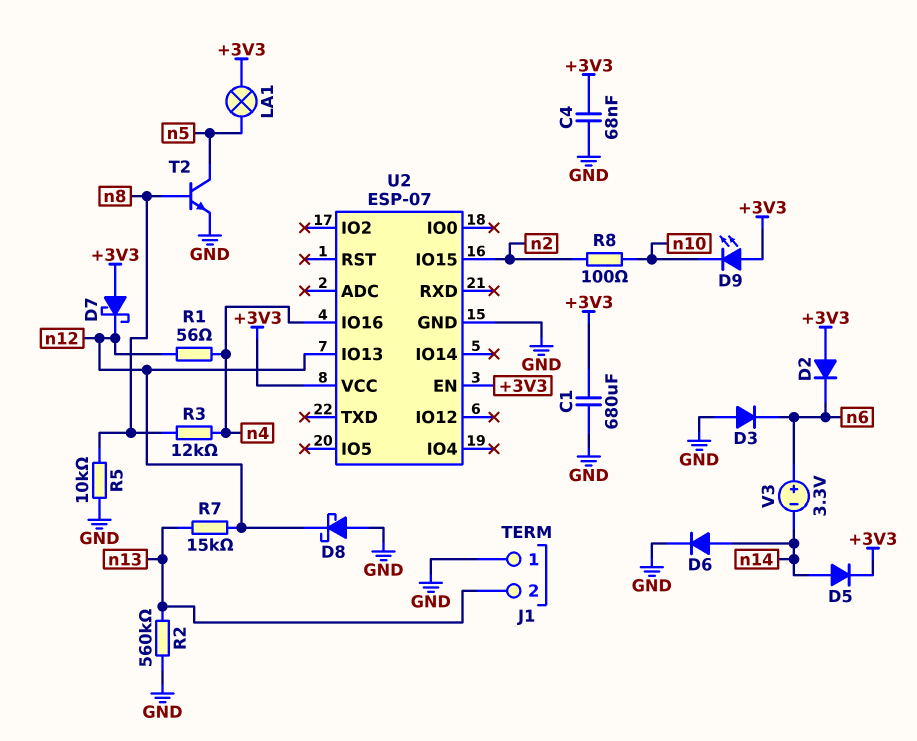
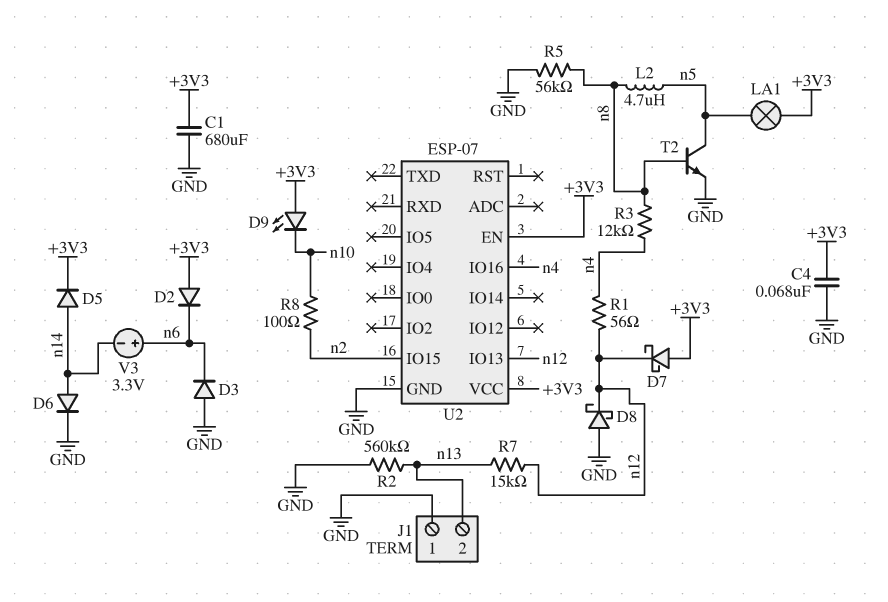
L2: none -> 4.7uH (n5, n8)
R5: 10k (GND, n8) -> 56k (GND, n8)

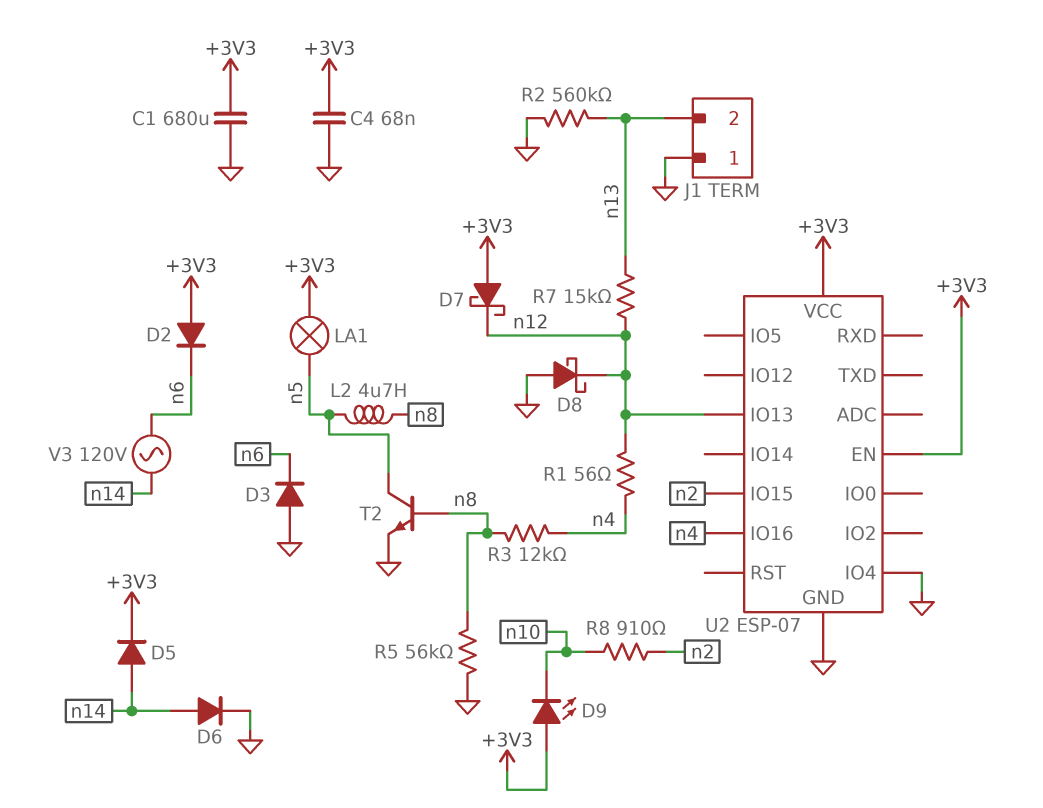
R8: 100 (n2, n10) -> 910 (n2, n10)
U2 pin IO4: none -> GND
V3: 3.3V (plus n6, minus n14) -> AC 120V (n6, n14)

